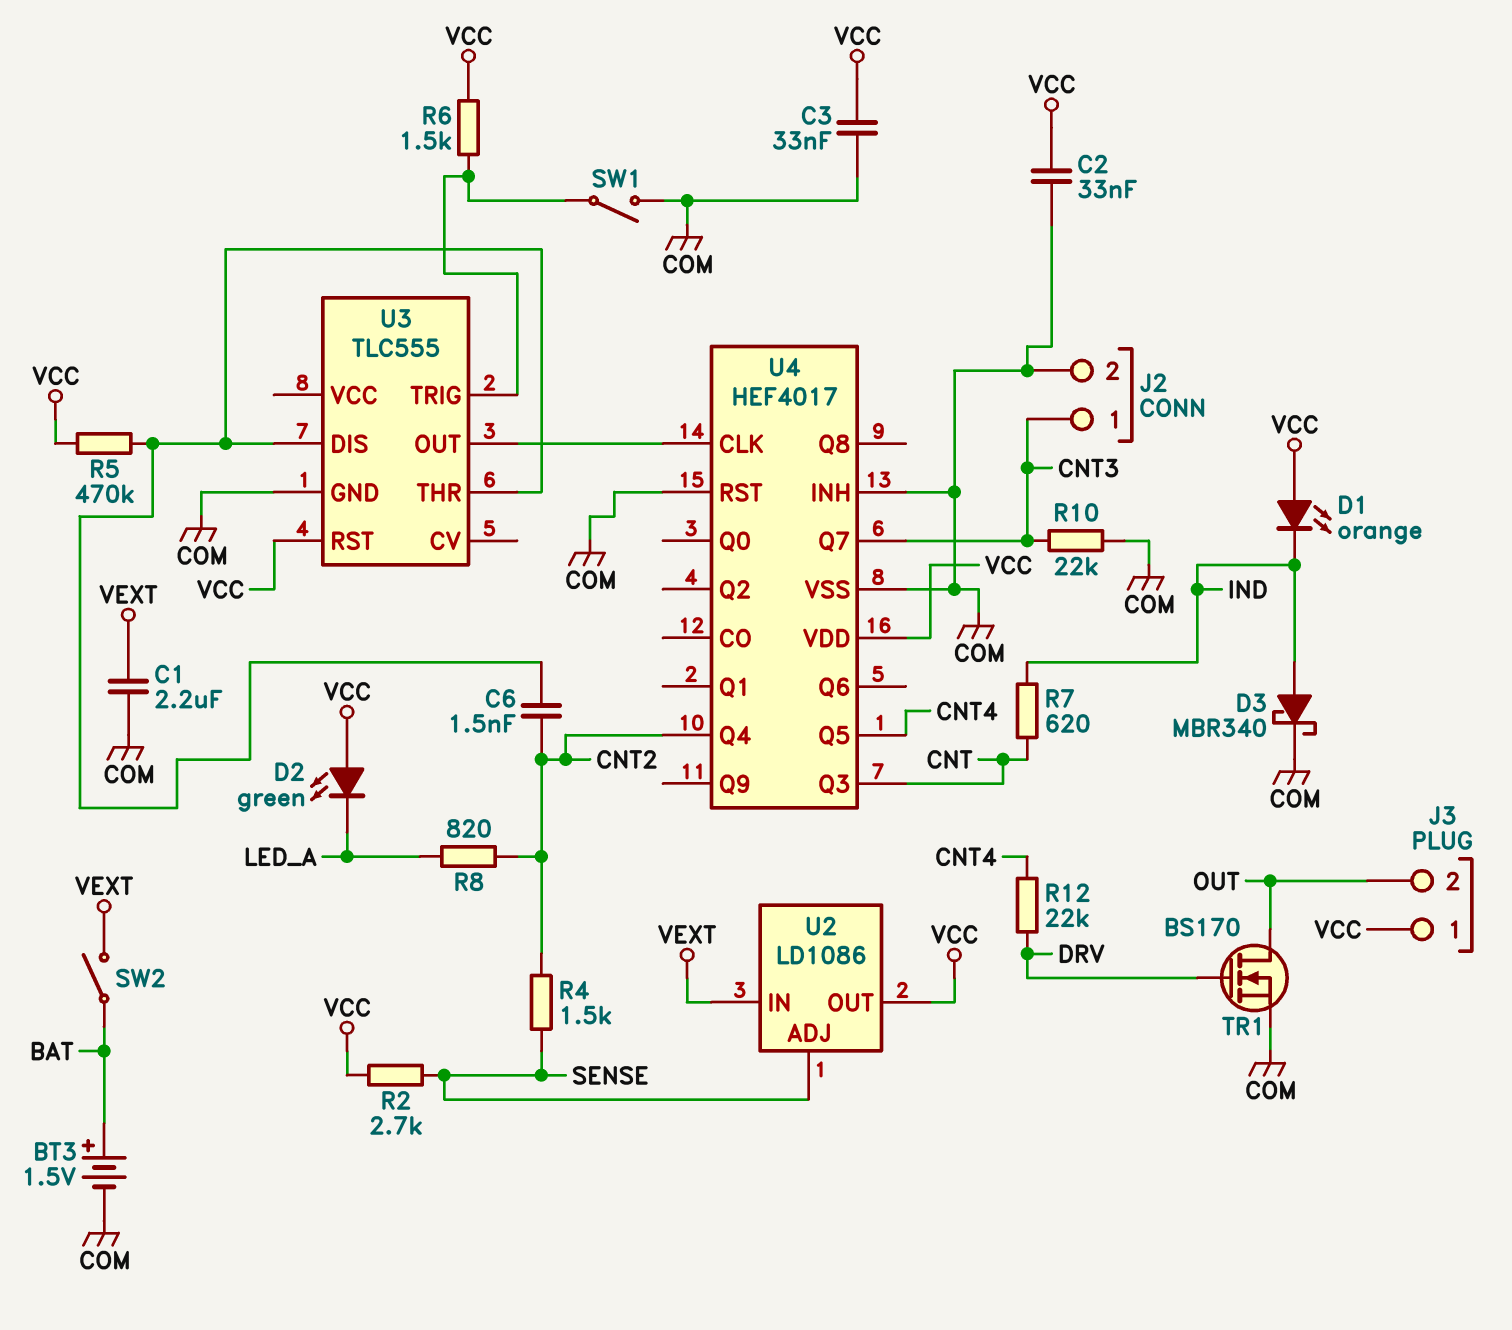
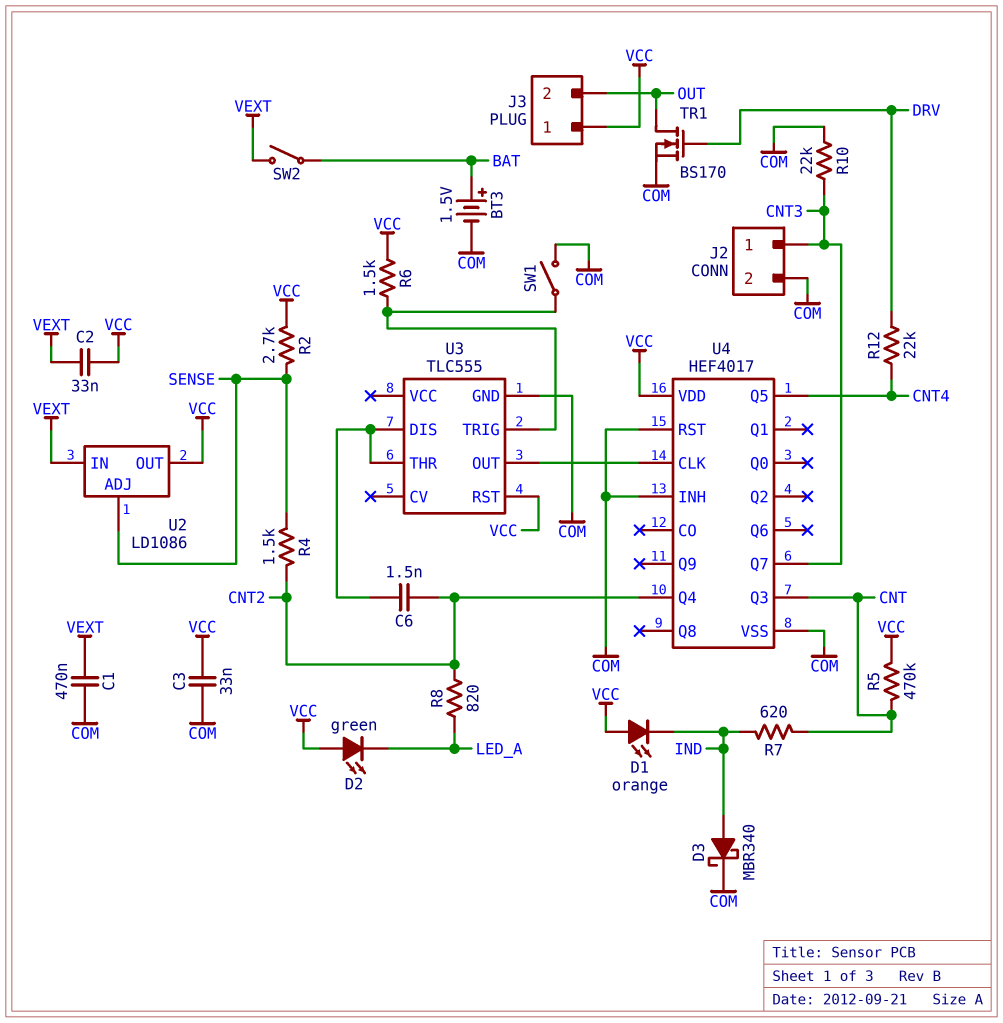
C1: 2.2uF (COM, VEXT) -> 470nF (COM, VEXT)
C2: 33nF (COM, VCC) -> 33nF (VCC, VEXT)
R5: 470k (U3/DIS, VCC) -> 470k (CNT, VCC)

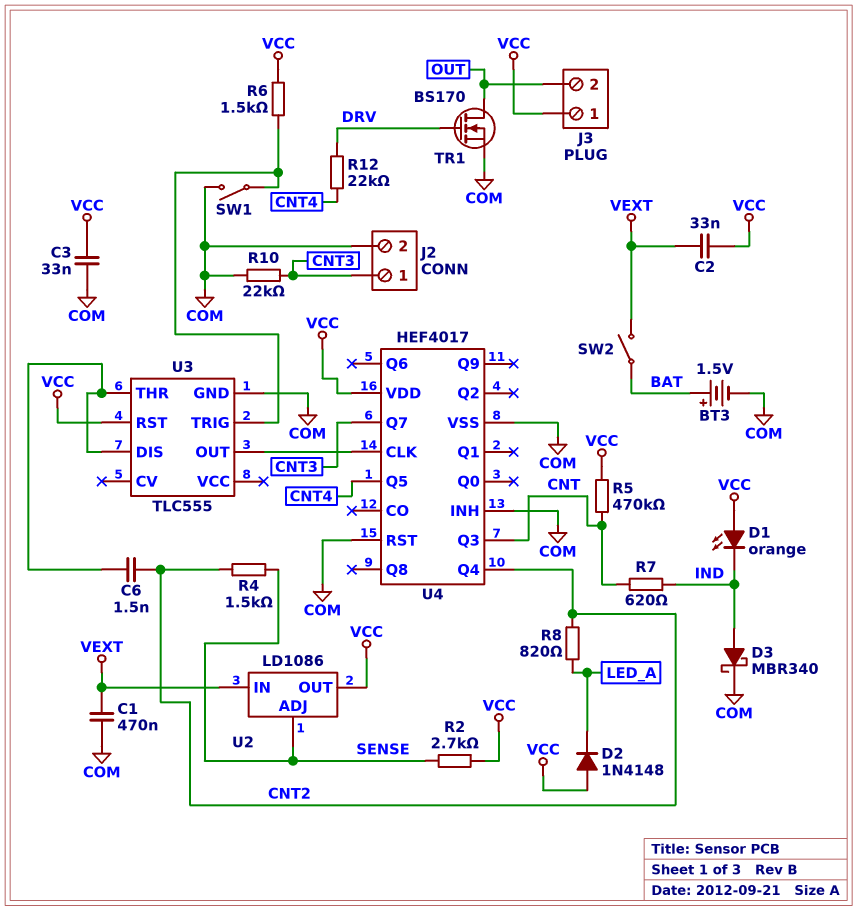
D2: LED green (A VCC, K LED_A) -> diode 1N4148 (A VCC, K LED_A)

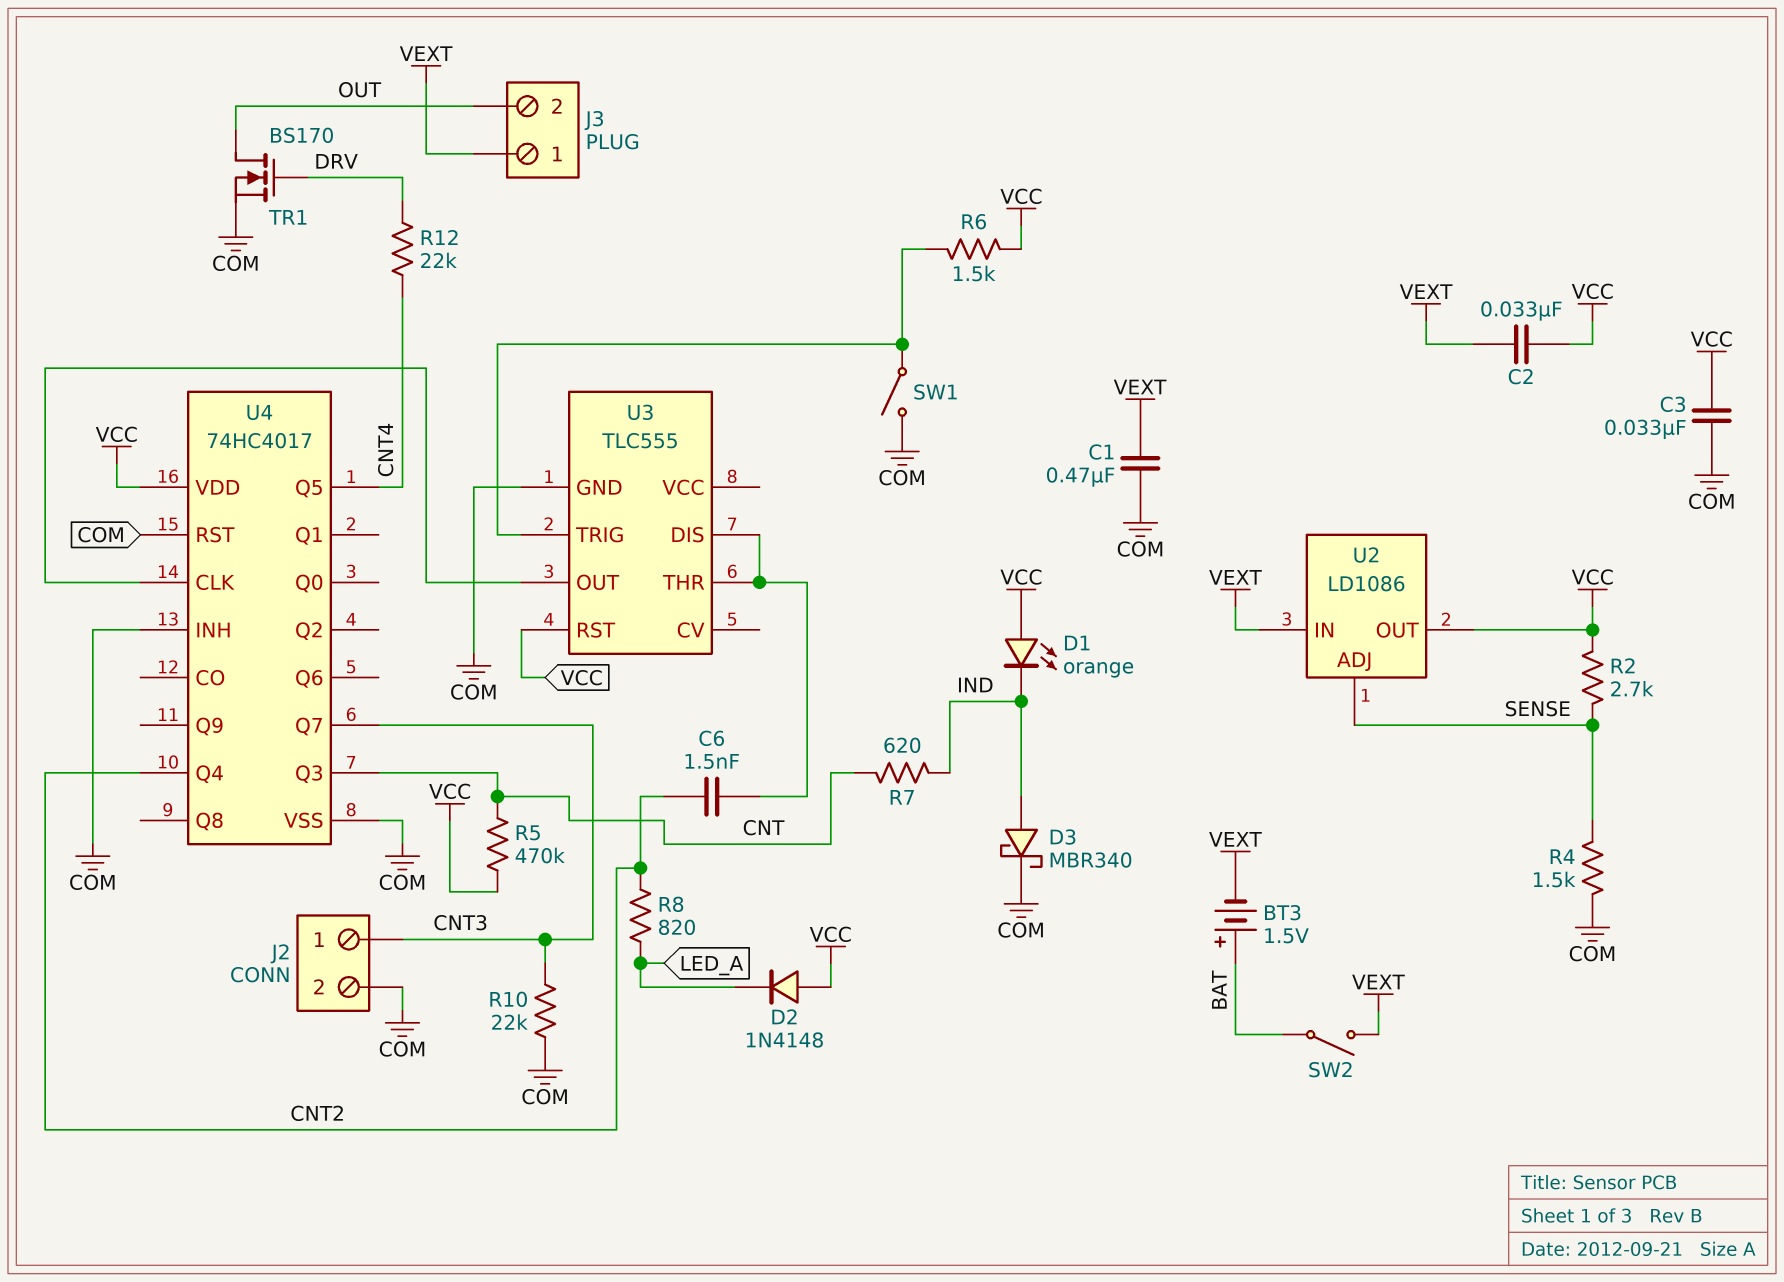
BT3: 1.5V (plus BAT, minus COM) -> 1.5V (plus BAT, minus VEXT)
J3 pin 1: VCC -> VEXT
R4: 1.5k (CNT2, SENSE) -> 1.5k (COM, SENSE)
U4: HEF4017 -> 74HC4017

